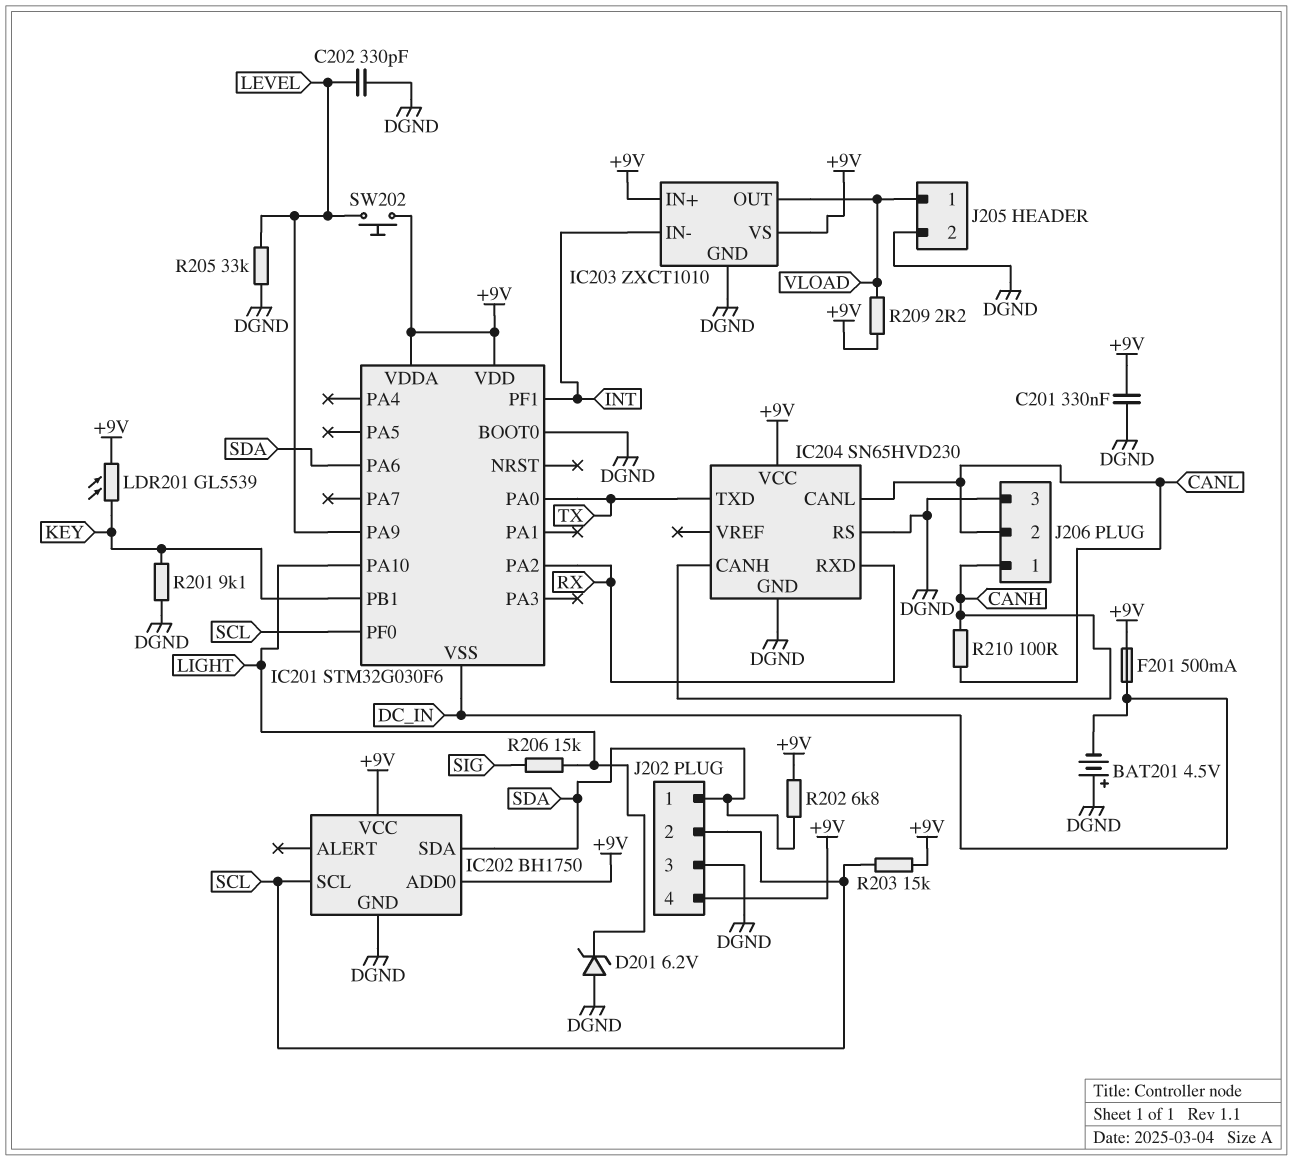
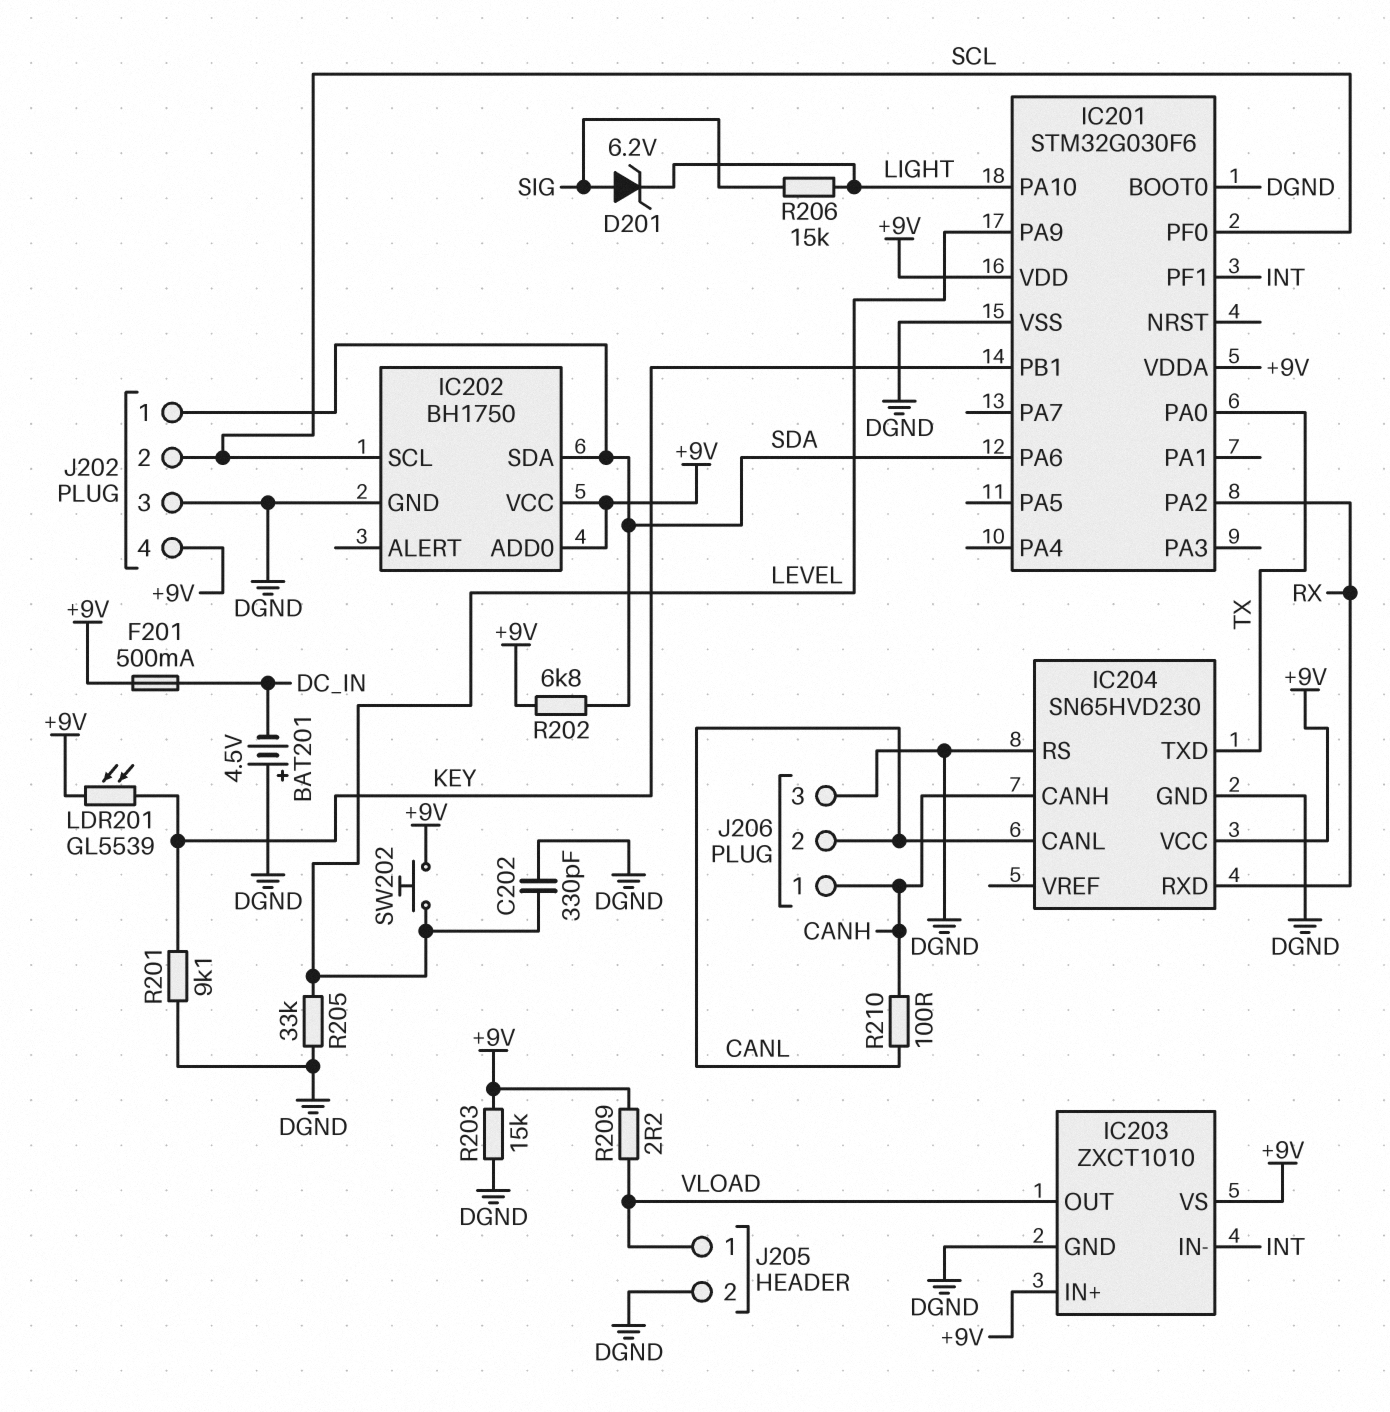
C201: 330nF (+9V, DGND) -> none
D201: zener 6.2V (A DGND, K LIGHT) -> zener 6.2V (A SIG, K LIGHT)
IC201 pin VSS: DC_IN -> DGND
R203: 15k (+9V, SCL) -> 15k (+9V, DGND)

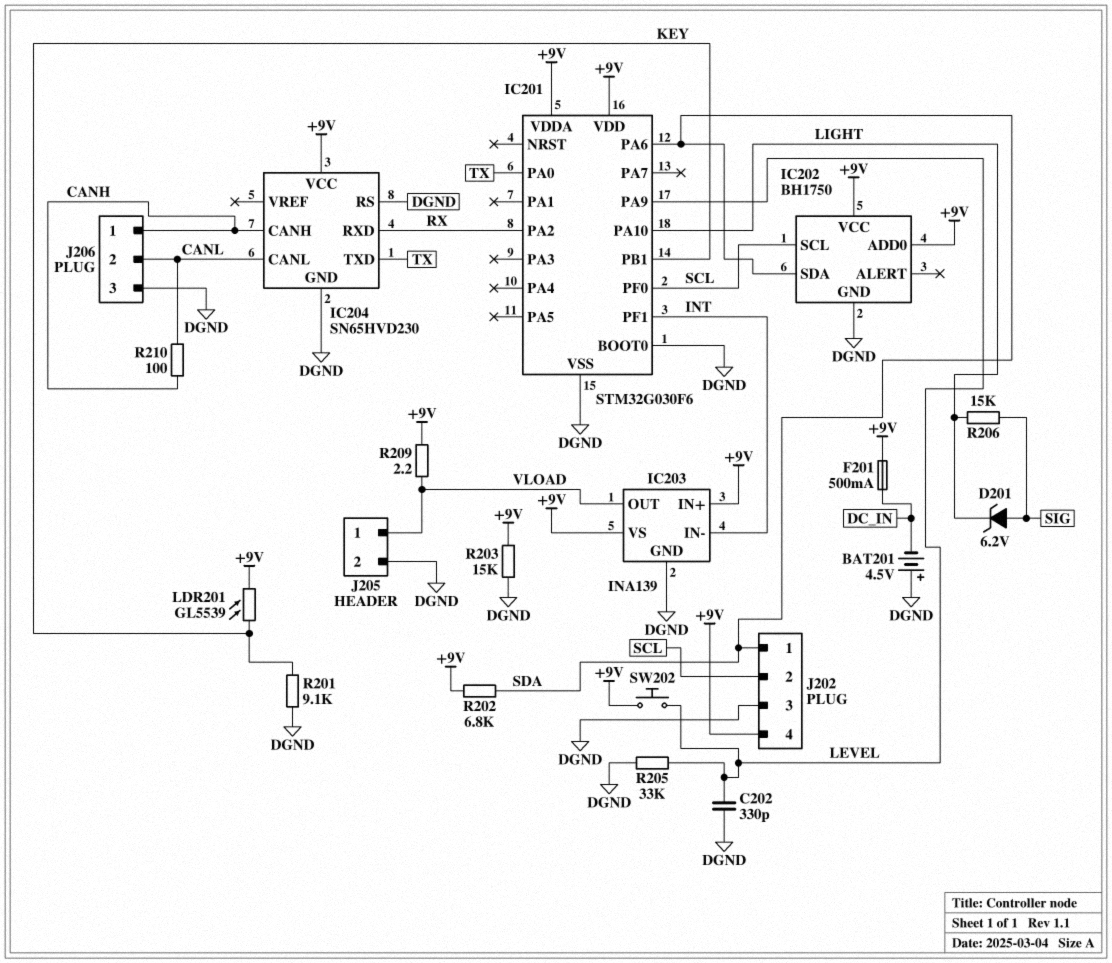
IC203: ZXCT1010 -> INA139

